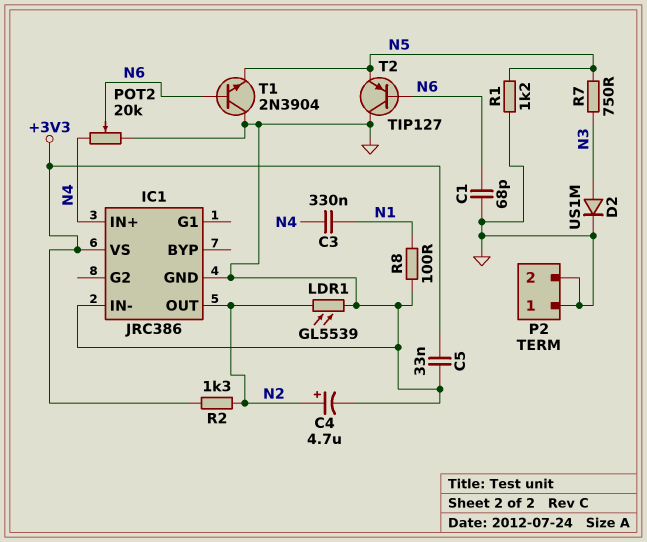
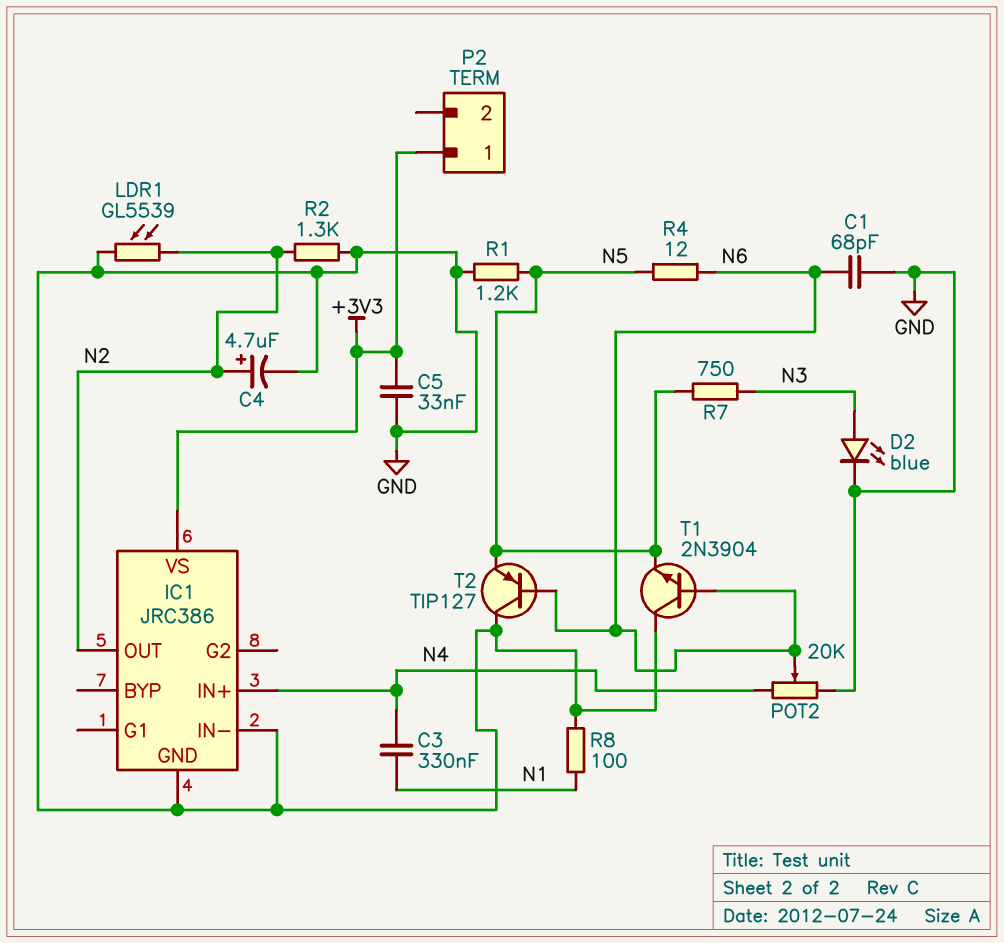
D2: diode US1M (A N3, K GND) -> LED blue (A N3, K GND)
P2 pin 1: GND -> +3V3
P2 pin 2: GND -> none
R2: 1.3k (+3V3, N2) -> 1.3k (GND, N2)
R4: none -> 12 (N5, N6)

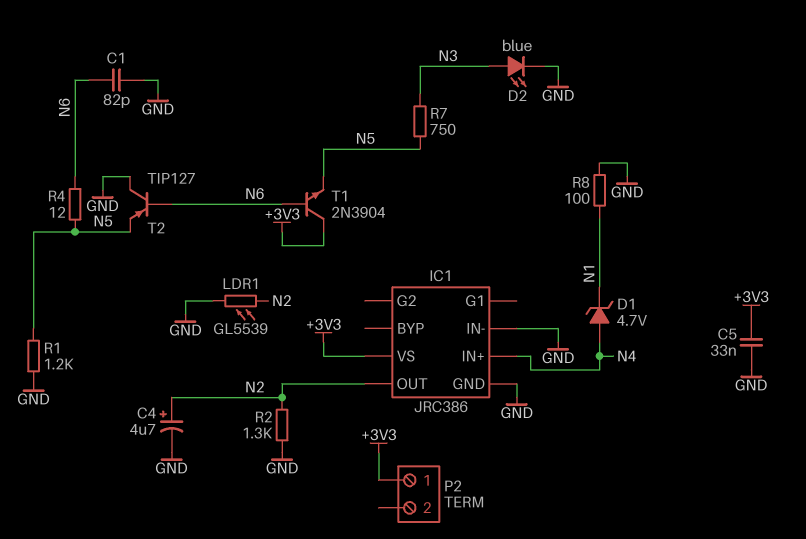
C1: 68pF (GND, N6) -> 82pF (GND, N6)
C3: 330nF (N1, N4) -> none
D1: none -> zener 4.7V (A N4, K N1)
POT2: 20k (GND, N4, wiper N6) -> none
T1: NPN 2N3904 (B N6, C GND, E N5) -> NPN 2N3904 (B N6, C +3V3, E N5)

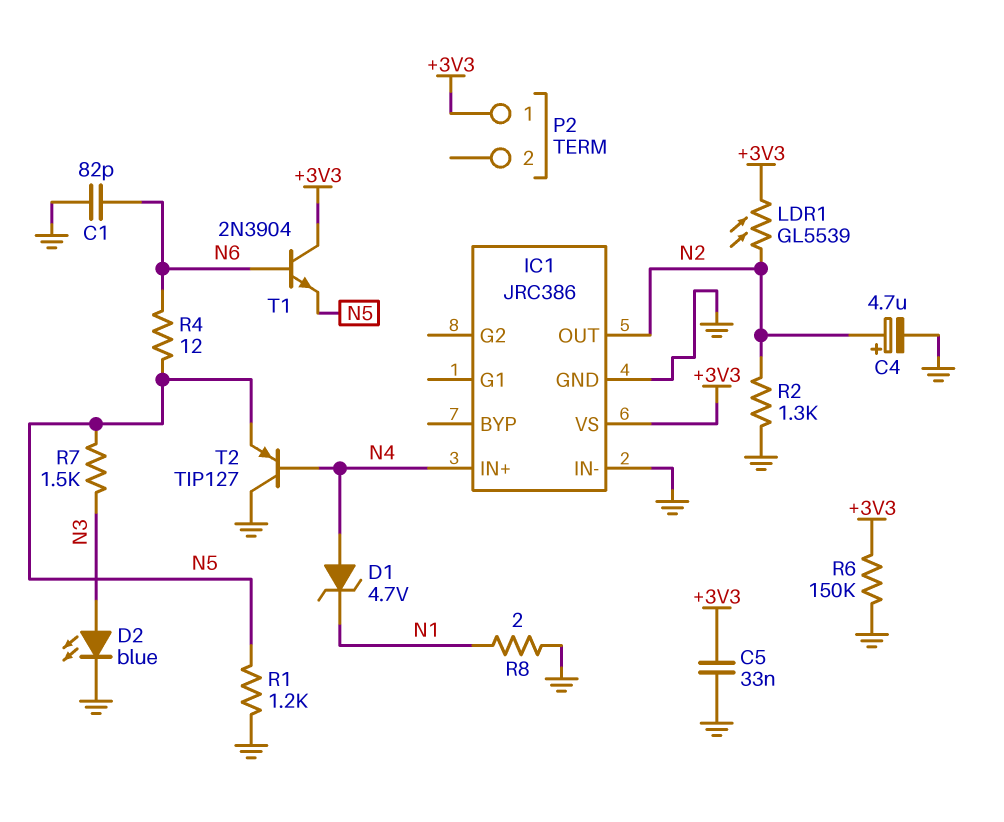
LDR1: GL5539 (GND, N2) -> GL5539 (+3V3, N2)
R6: none -> 150k (+3V3, GND)
R7: 750 (N3, N5) -> 1.5k (N3, N5)
R8: 100 (GND, N1) -> 2 (GND, N1)
T2: PNP TIP127 (B N6, C GND, E N5) -> PNP TIP127 (B N4, C GND, E N5)

